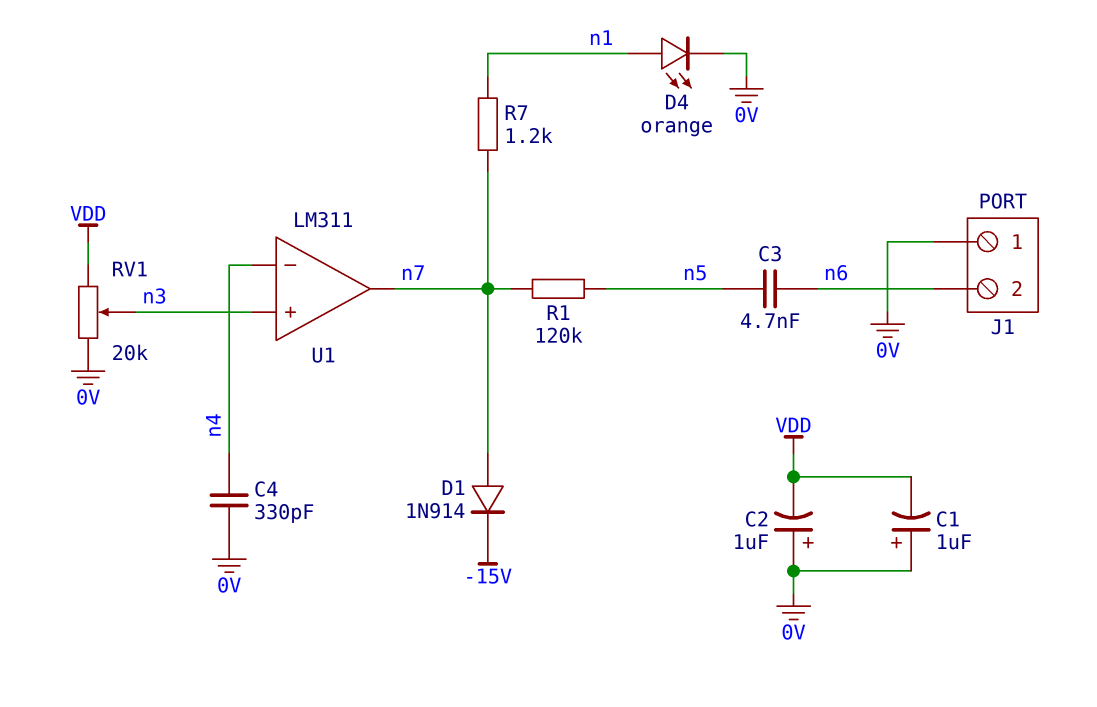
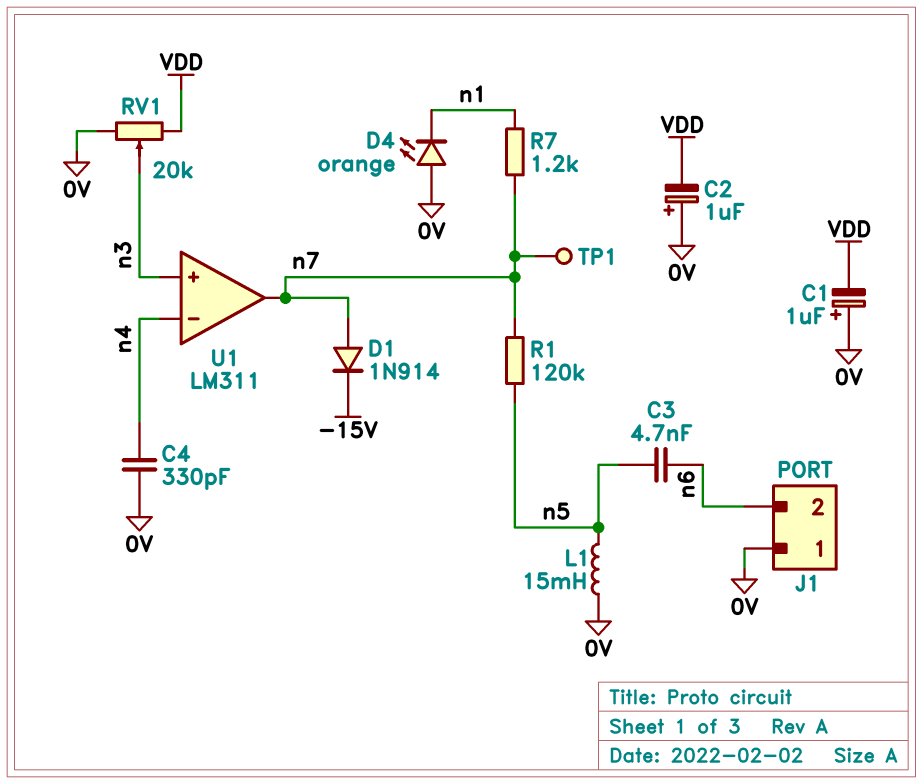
D4: LED orange (A n1, K 0V) -> LED orange (A 0V, K n1)
L1: none -> 15mH (0V, n5)
TP1: none -> test point (n7)

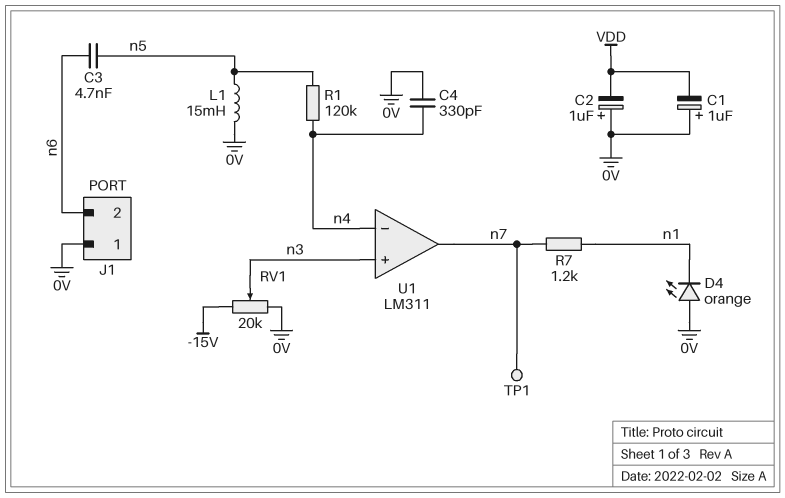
D1: diode 1N914 (A n7, K -15V) -> none
R1: 120k (n5, n7) -> 120k (n4, n5)
RV1: 20k (0V, VDD, wiper n3) -> 20k (-15V, 0V, wiper n3)

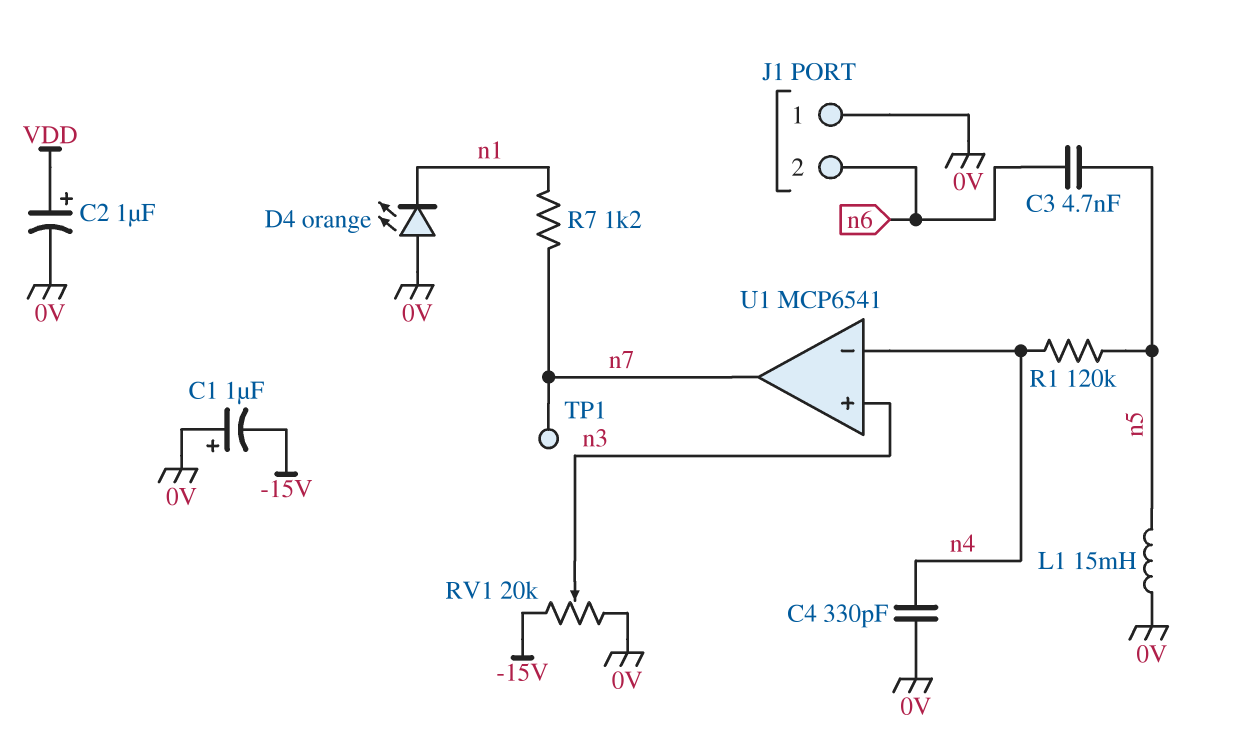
C1: 1uF (plus 0V, minus VDD) -> 1uF (plus 0V, minus -15V)
C2: 1uF (plus 0V, minus VDD) -> 1uF (plus VDD, minus 0V)
U1: LM311 -> MCP6541

